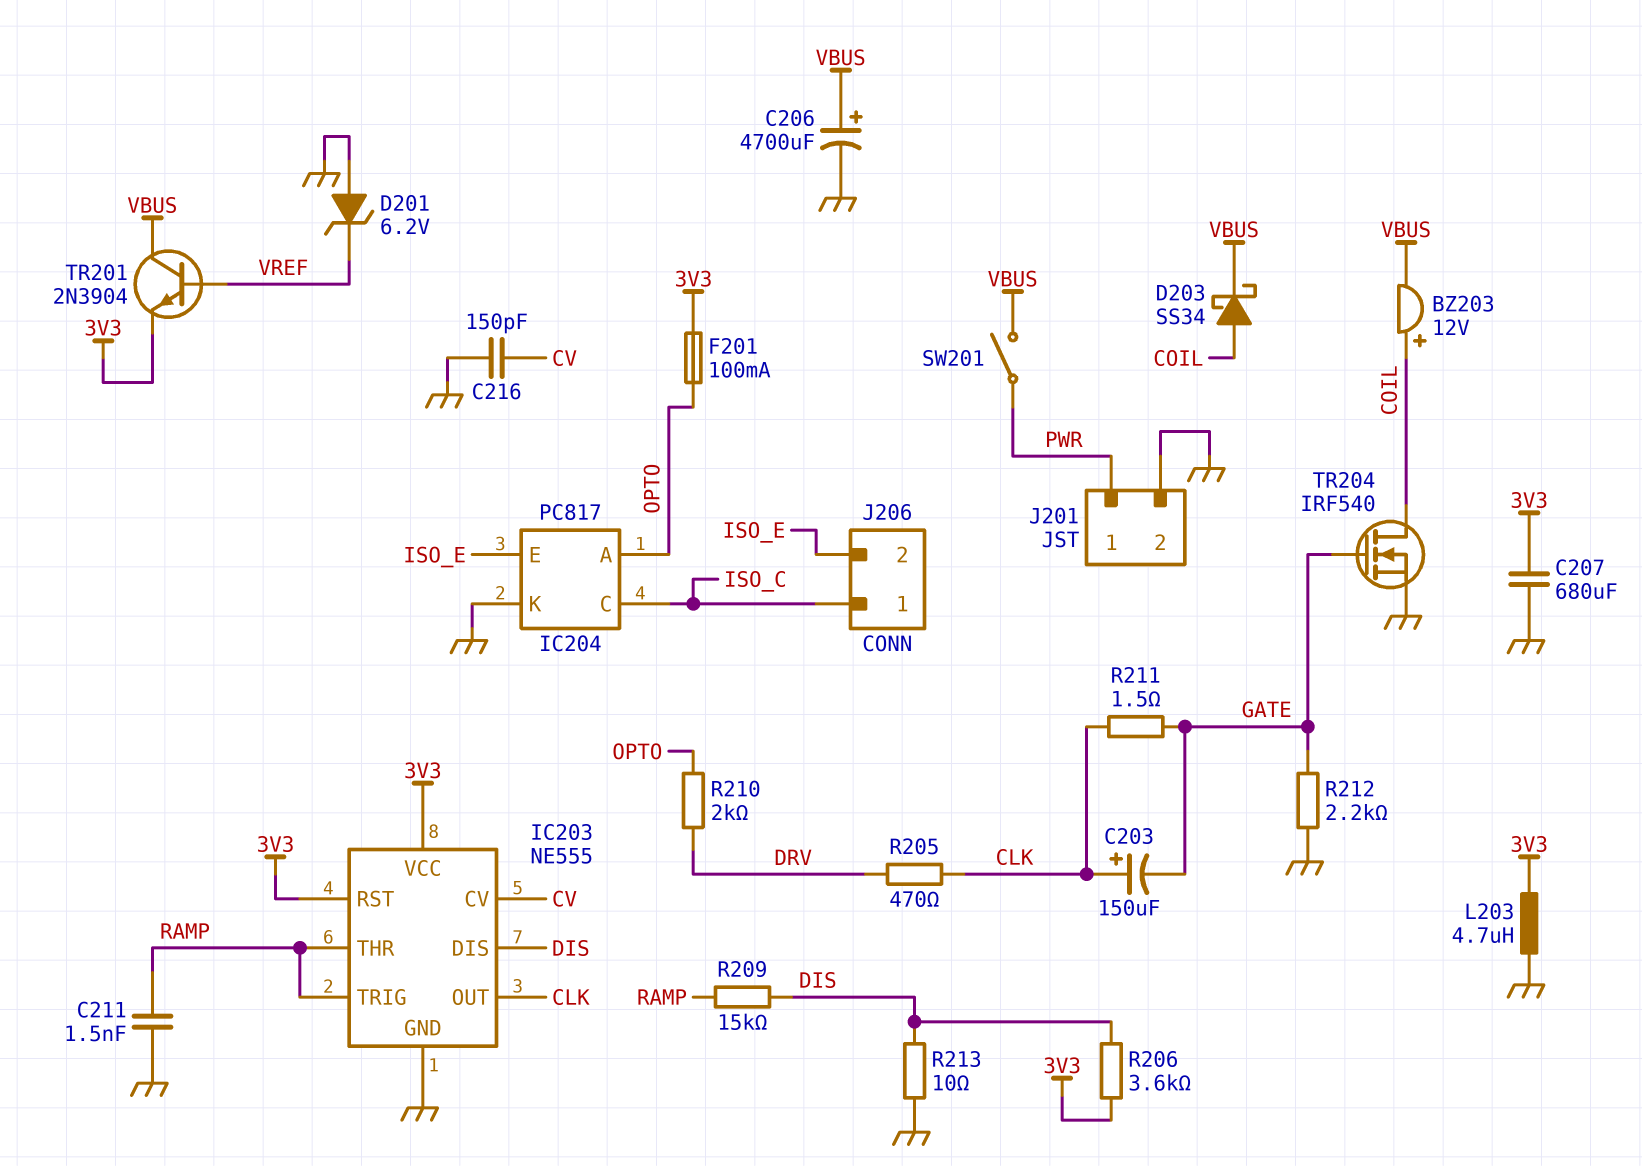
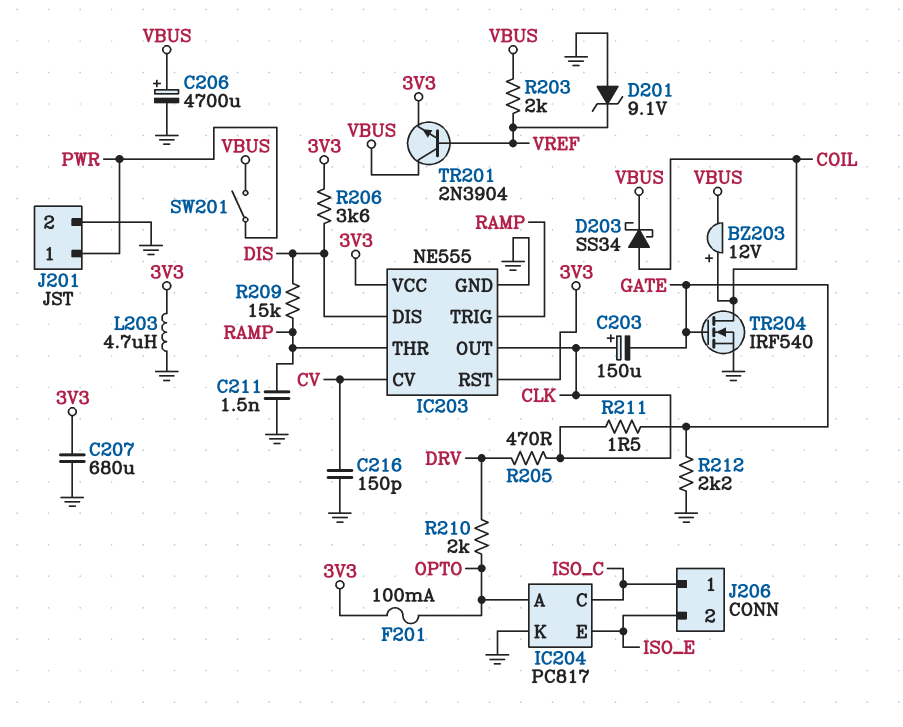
D201: zener 6.2V (A GND, K VREF) -> zener 9.1V (A GND, K VREF)
R203: none -> 2k (VBUS, VREF)
R213: 10 (DIS, GND) -> none

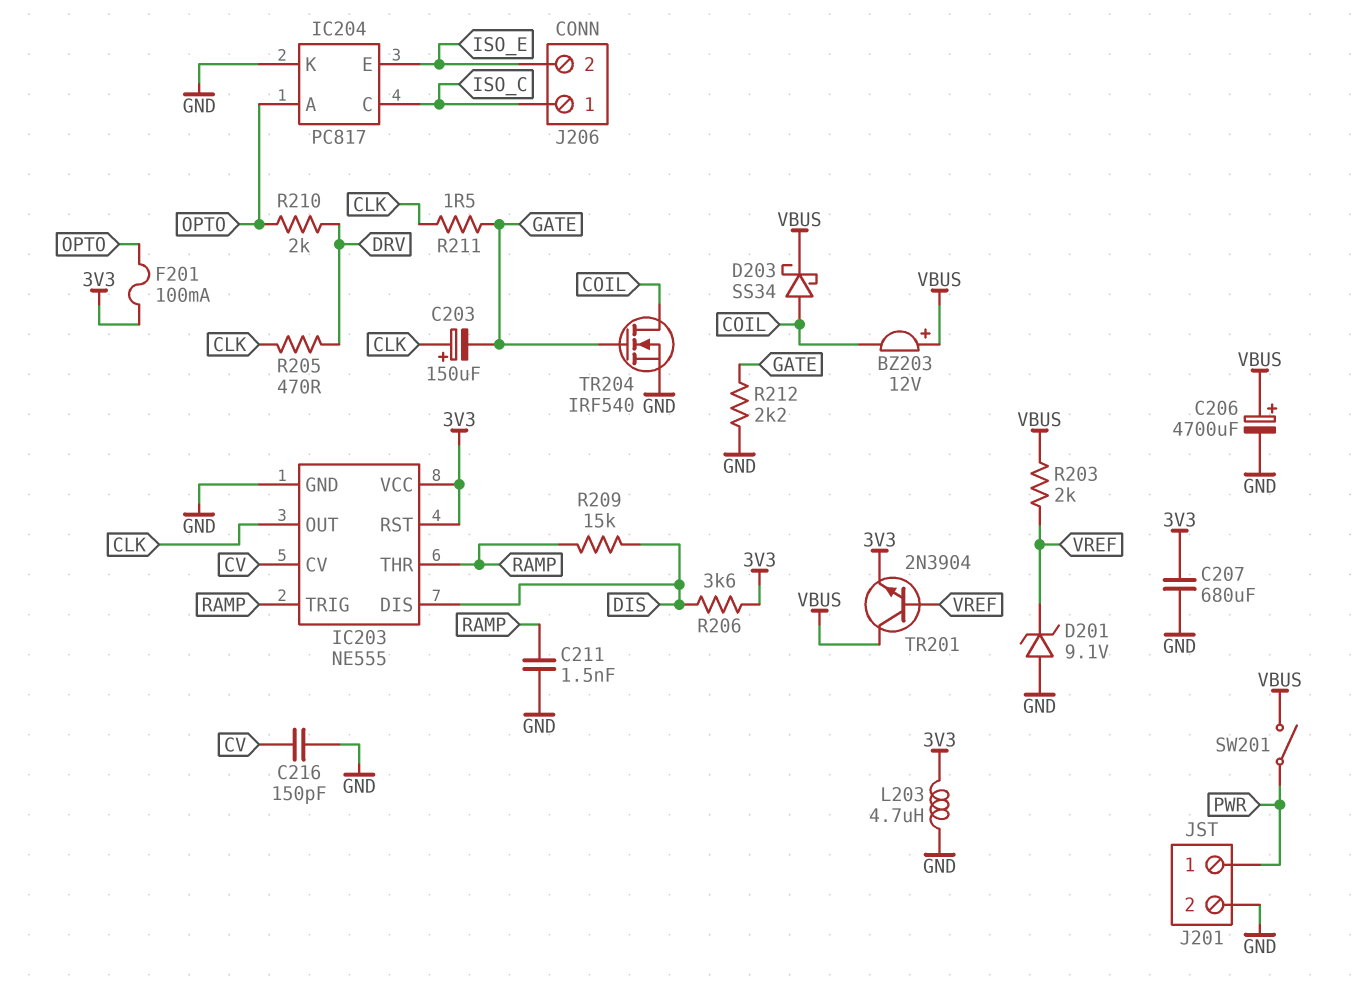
BZ203: buzzer 12V (plus COIL, minus VBUS) -> buzzer 12V (plus VBUS, minus COIL)

